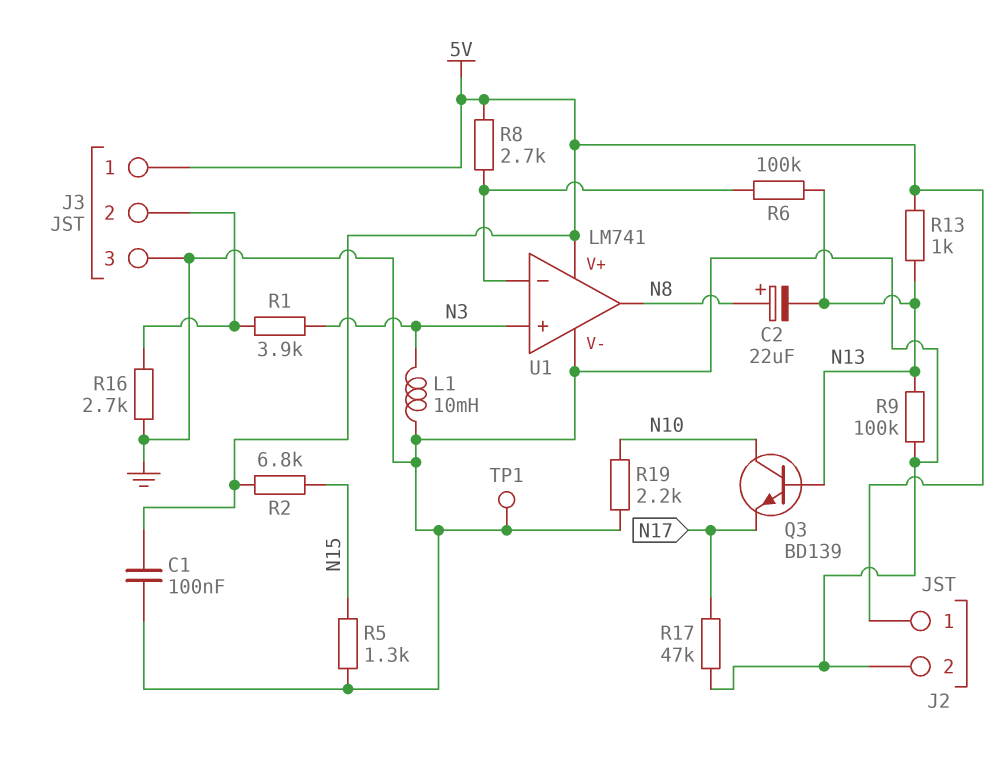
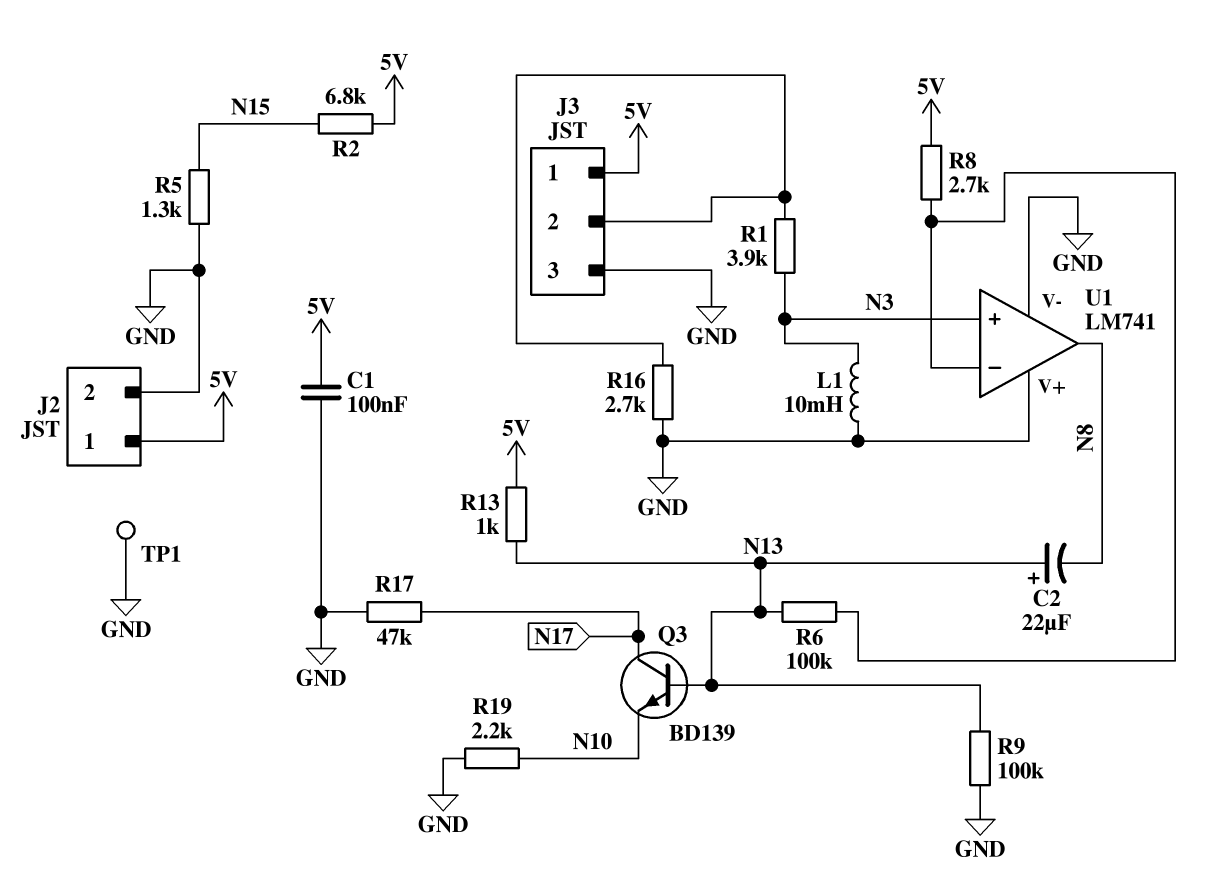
C2: 22uF (plus N8, minus N13) -> 22uF (plus N13, minus N8)
Q3: NPN BD139 (B N13, C N10, E N17) -> NPN BD139 (B N13, C N17, E N10)
U1 pin V+: 5V -> GND

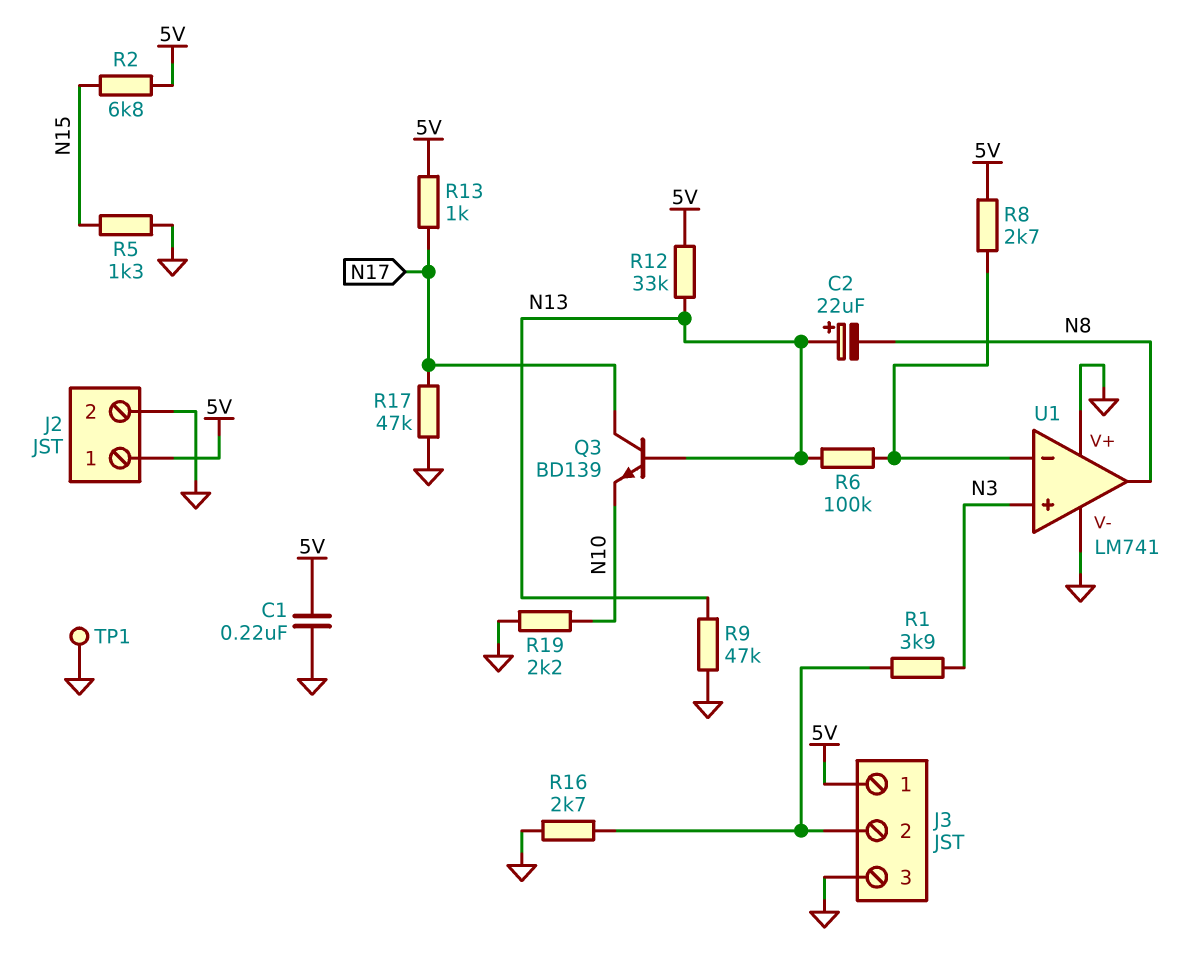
C1: 100nF (5V, GND) -> 220nF (5V, GND)
L1: 10mH (GND, N3) -> none
R9: 100k (GND, N13) -> 47k (GND, N13)
R12: none -> 33k (5V, N13)
R13: 1k (5V, N13) -> 1k (5V, N17)

